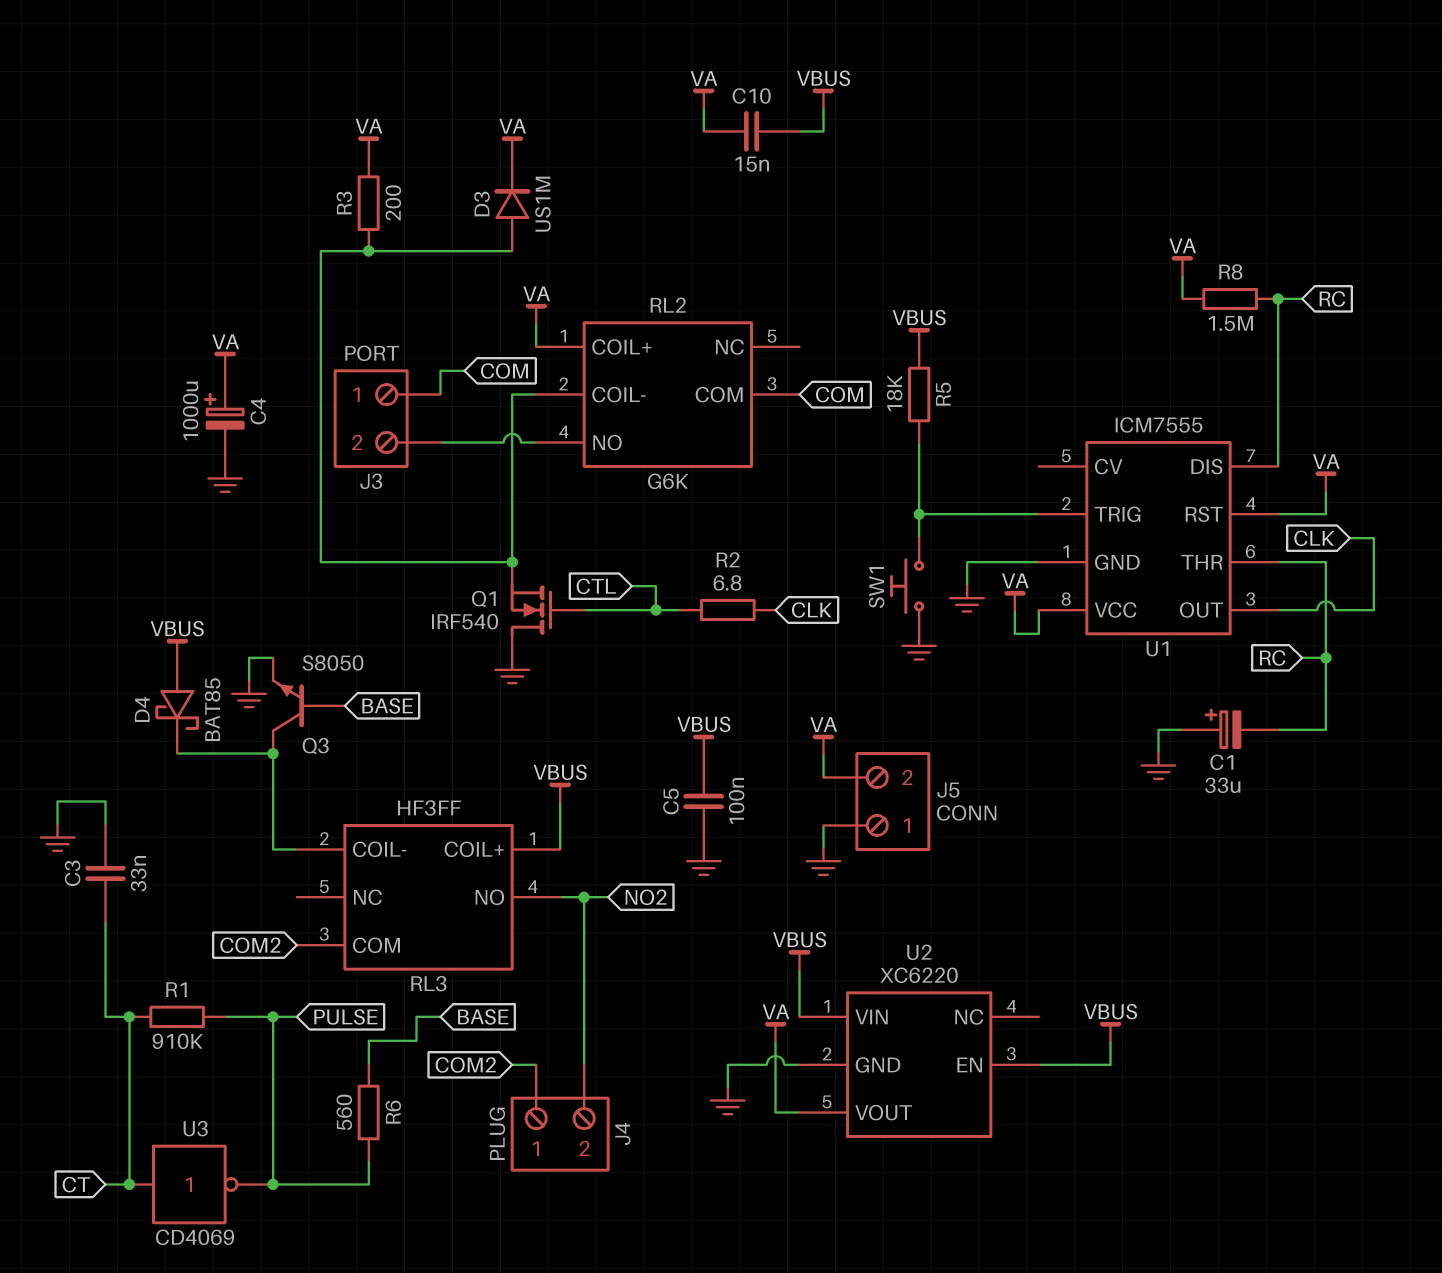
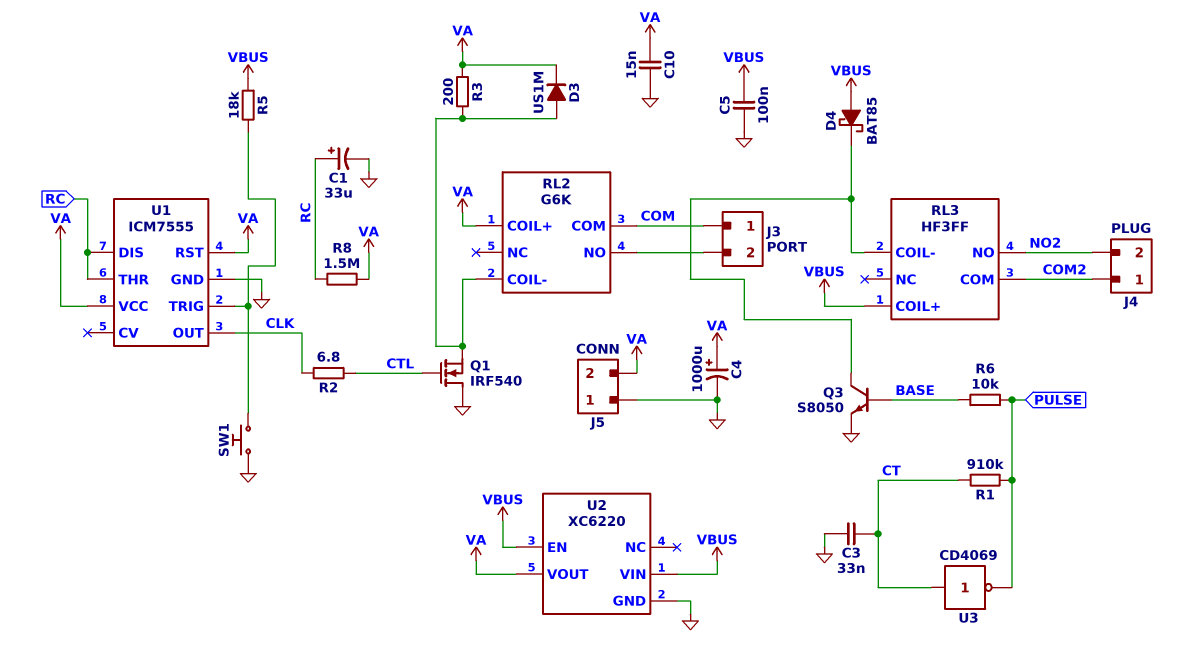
C1: 33uF (plus GND, minus RC) -> 33uF (plus RC, minus GND)
C10: 15nF (VA, VBUS) -> 15nF (GND, VA)
R6: 560 (BASE, PULSE) -> 10k (BASE, PULSE)

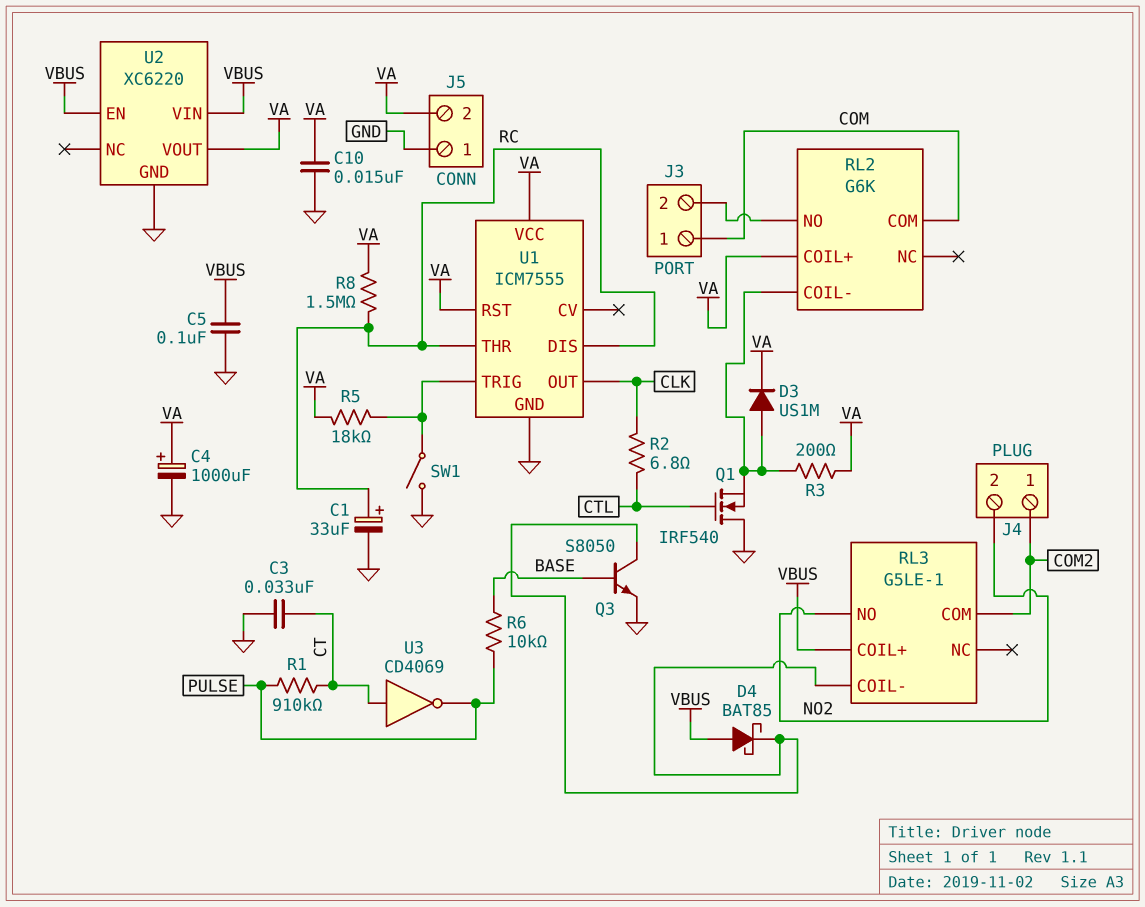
R5: 18k (U1/TRIG, VBUS) -> 18k (U1/TRIG, VA)
RL3: HF3FF -> G5LE-1
SW1: button (GND, U1/TRIG) -> switch (GND, U1/TRIG)

